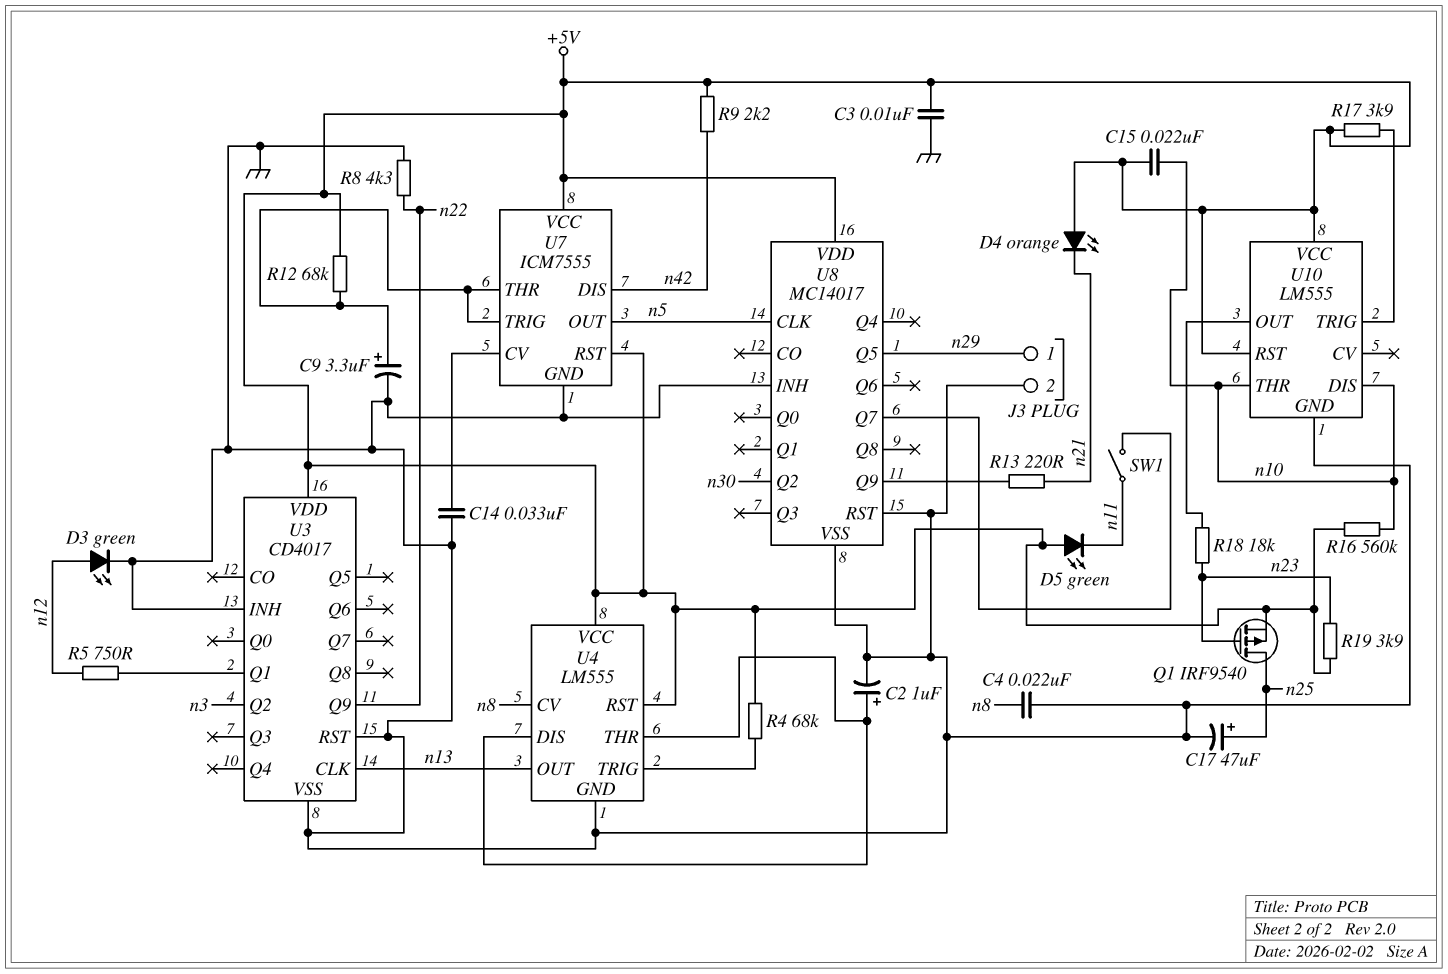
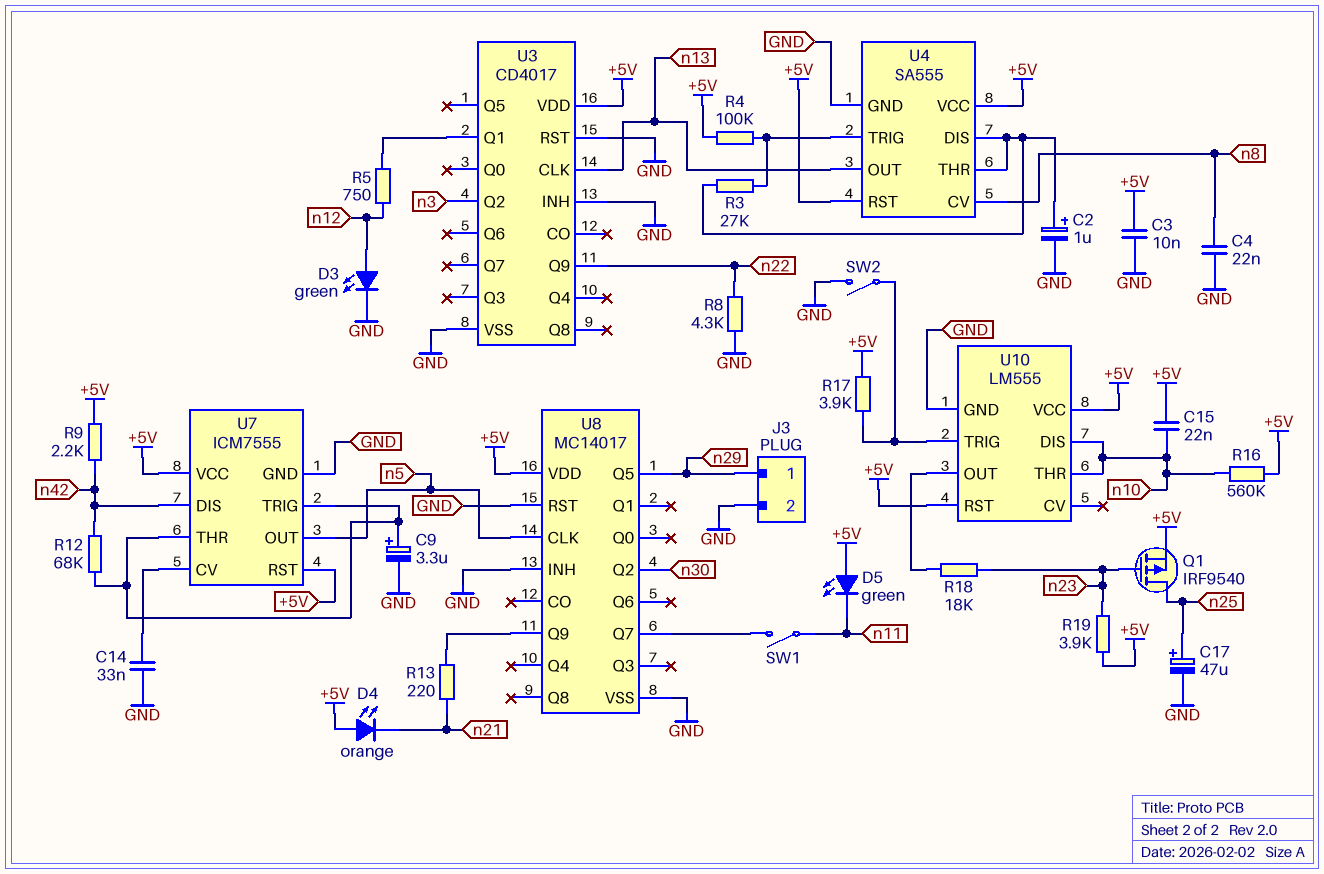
R3: none -> 27k (U4/DIS, U4/TRIG)
R4: 68k (+5V, U4/TRIG) -> 100k (+5V, U4/TRIG)
R12: 68k (+5V, U7/THR) -> 68k (U7/THR, n42)
SW2: none -> switch (GND, U10/TRIG)
U4: LM555 -> SA555

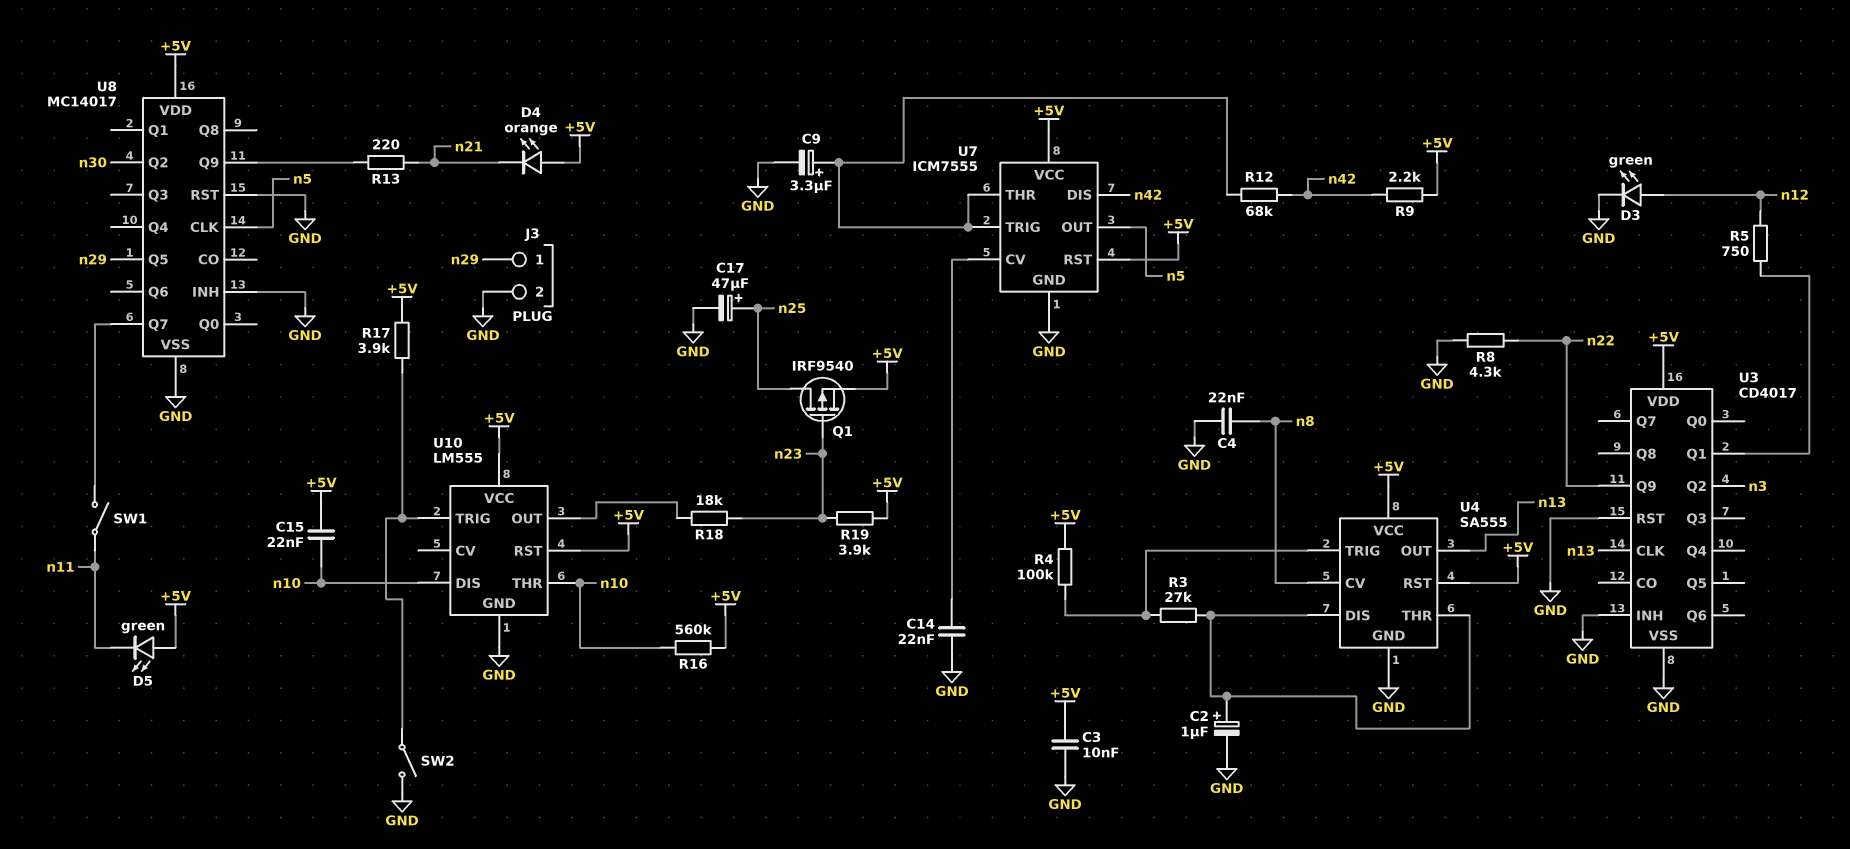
C14: 33nF (GND, U7/CV) -> 22nF (GND, U7/CV)

